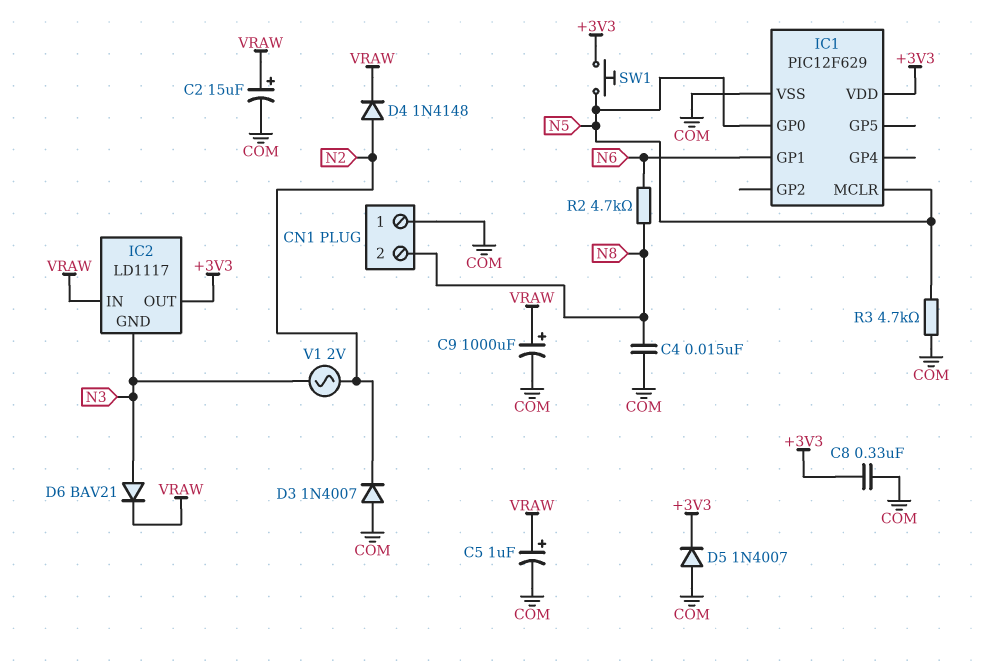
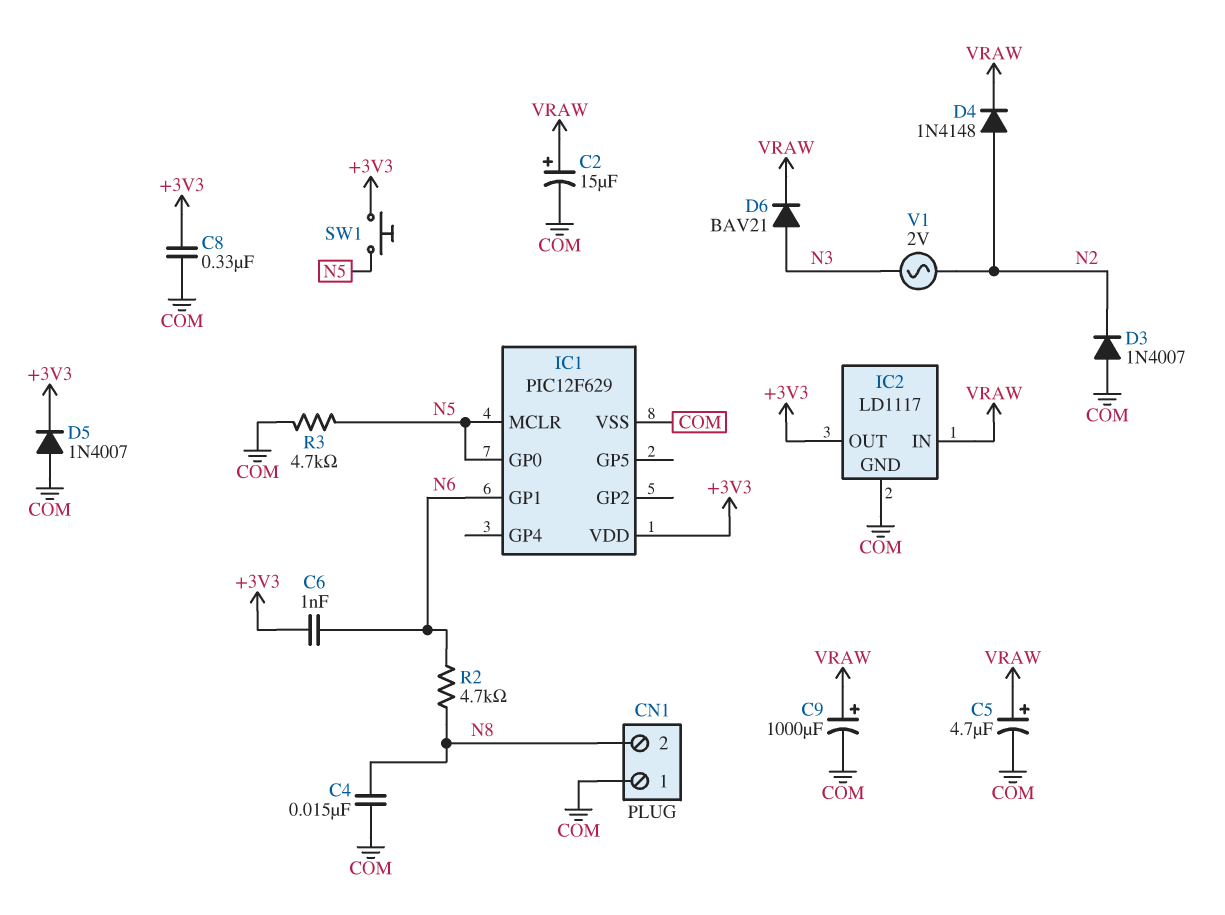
C5: 1uF (plus VRAW, minus COM) -> 4.7uF (plus VRAW, minus COM)
C6: none -> 1nF (+3V3, N6)
IC2 pin GND: N3 -> COM

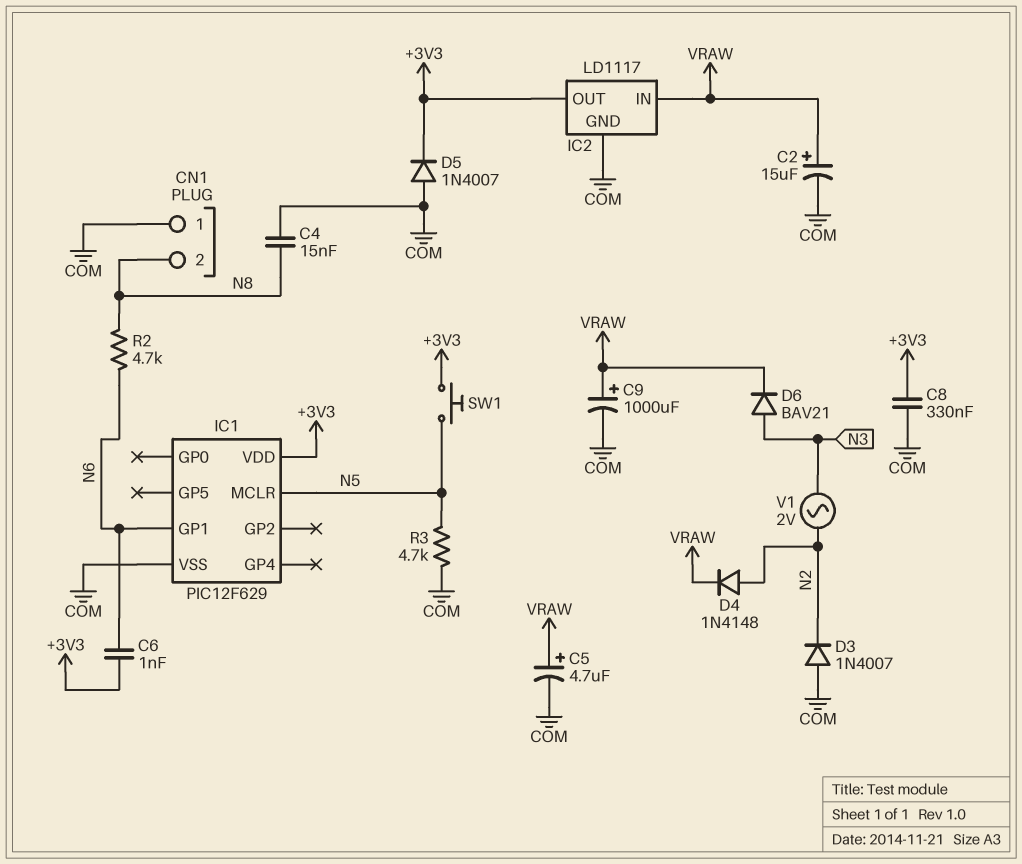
IC1 pin GP0: N5 -> none

